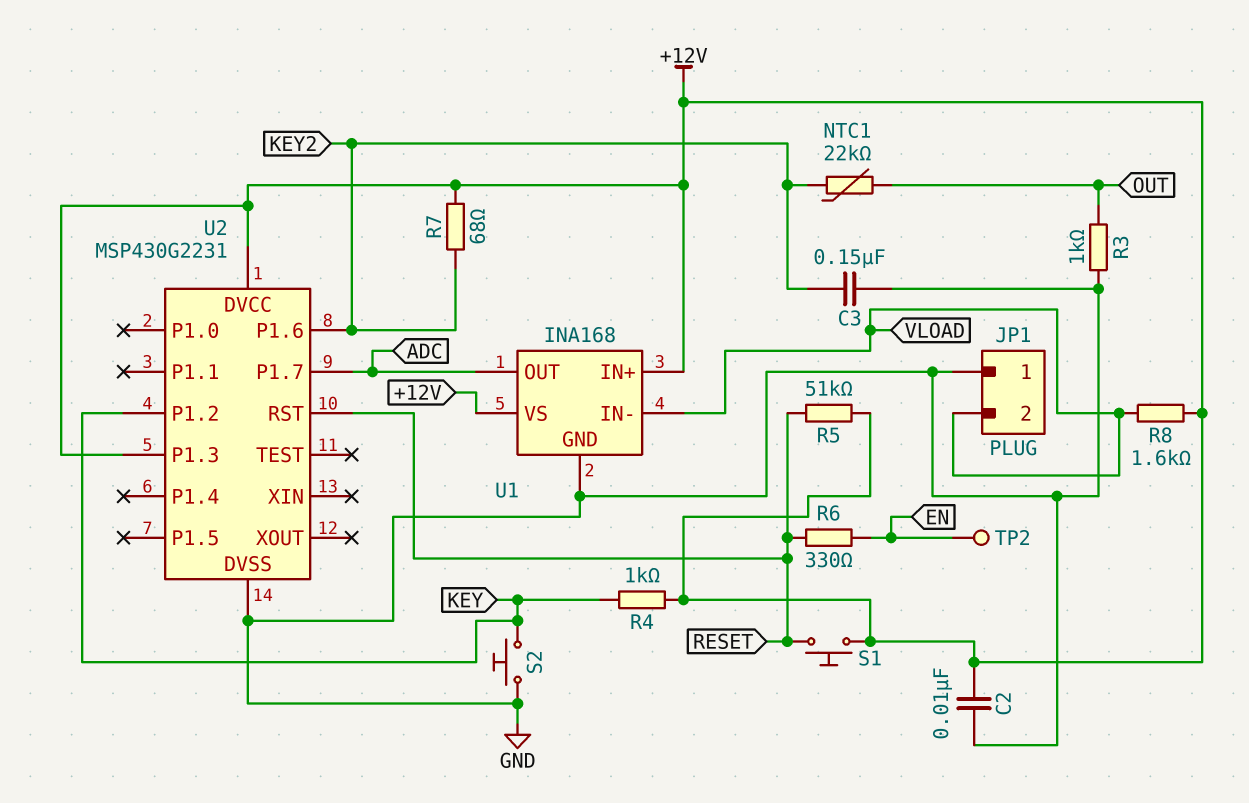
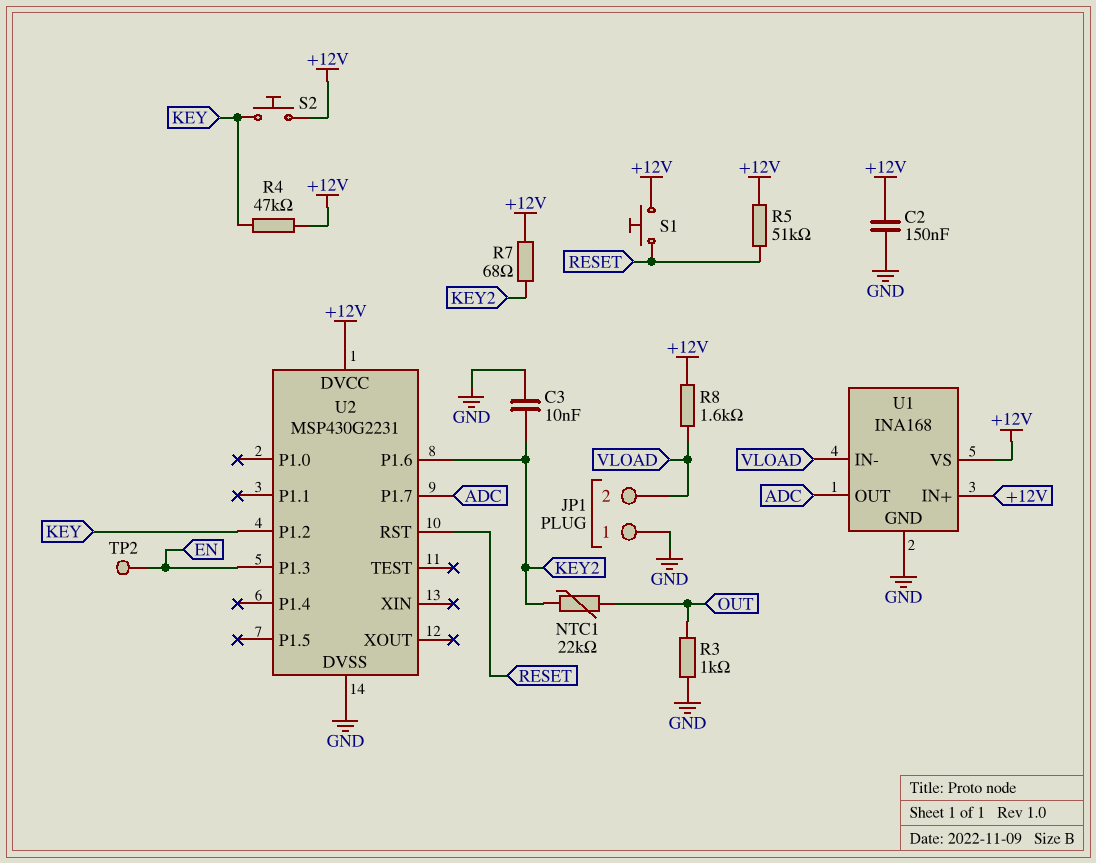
C2: 10nF (+12V, GND) -> 150nF (+12V, GND)
C3: 150nF (GND, KEY2) -> 10nF (GND, KEY2)
R4: 1k (+12V, KEY) -> 47k (+12V, KEY)
R6: 330 (EN, RESET) -> none
S2: button (GND, KEY) -> button (+12V, KEY)
U2 pin P1.3: +12V -> EN

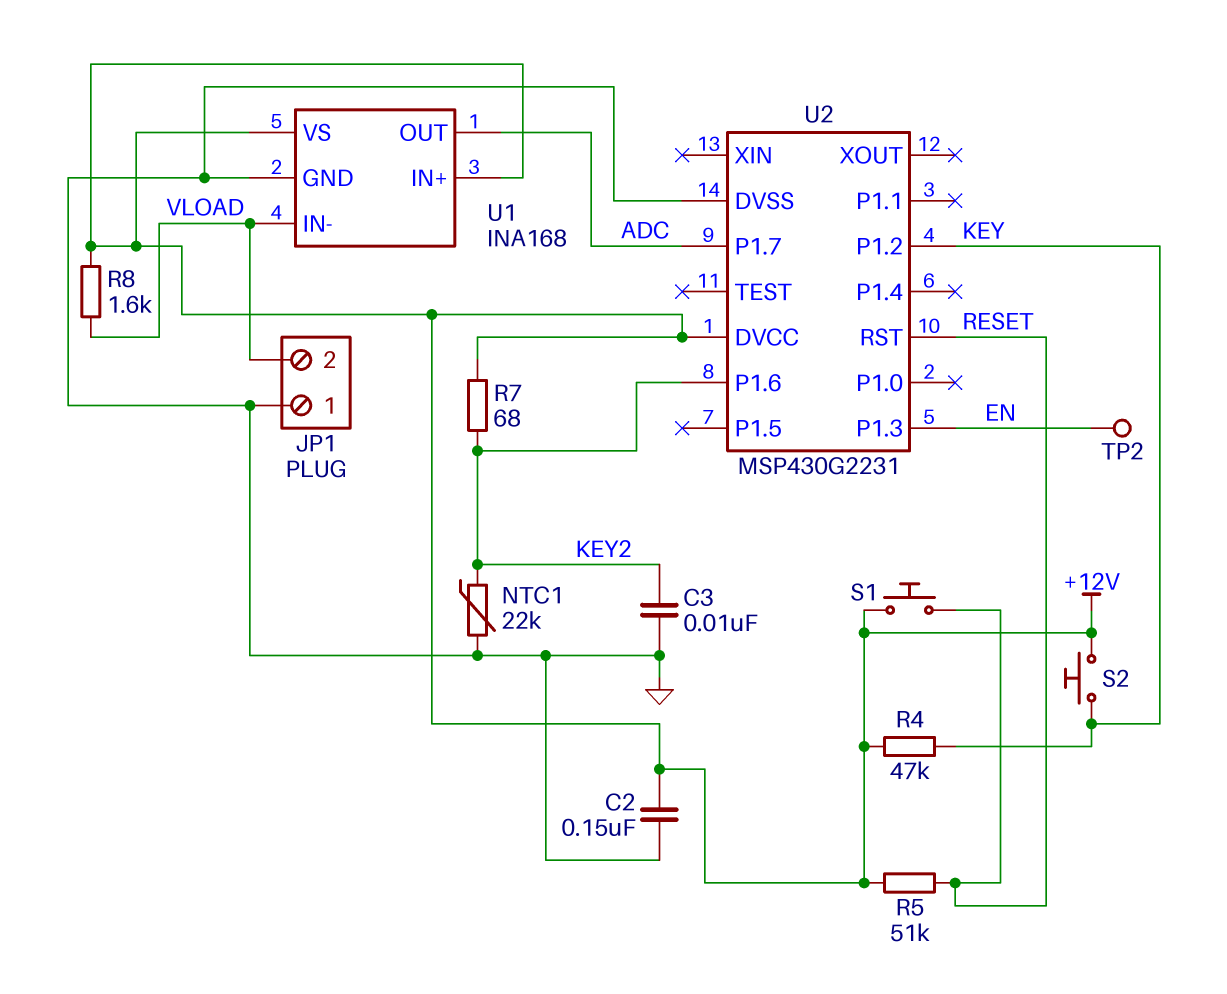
NTC1: 22k (KEY2, OUT) -> 22k (GND, KEY2)
R3: 1k (GND, OUT) -> none

